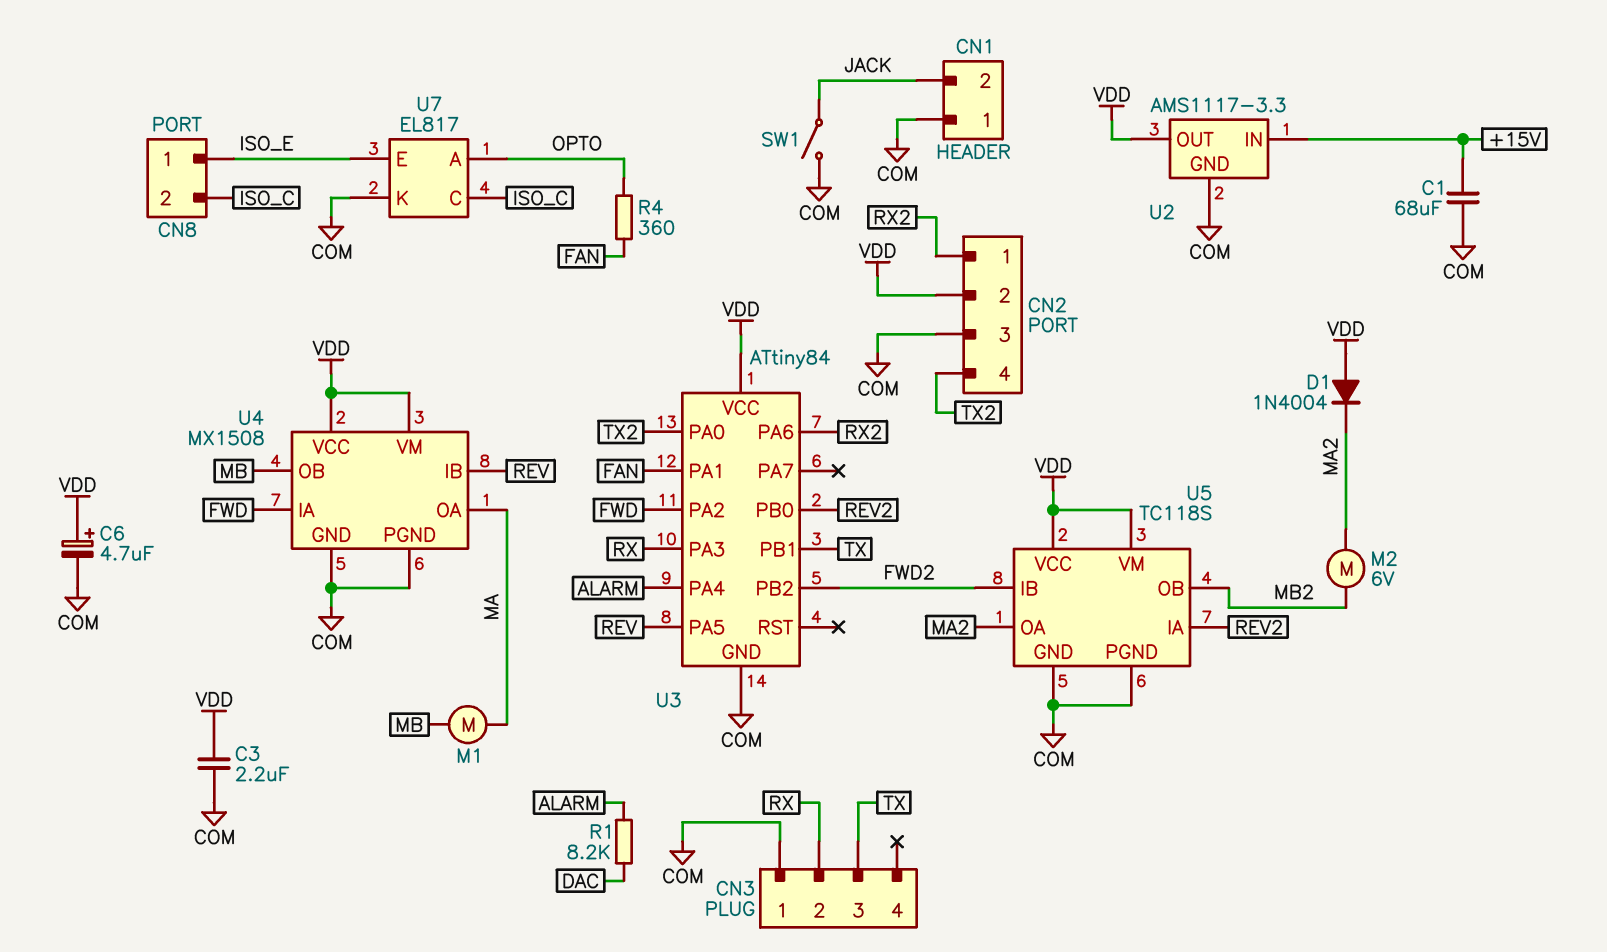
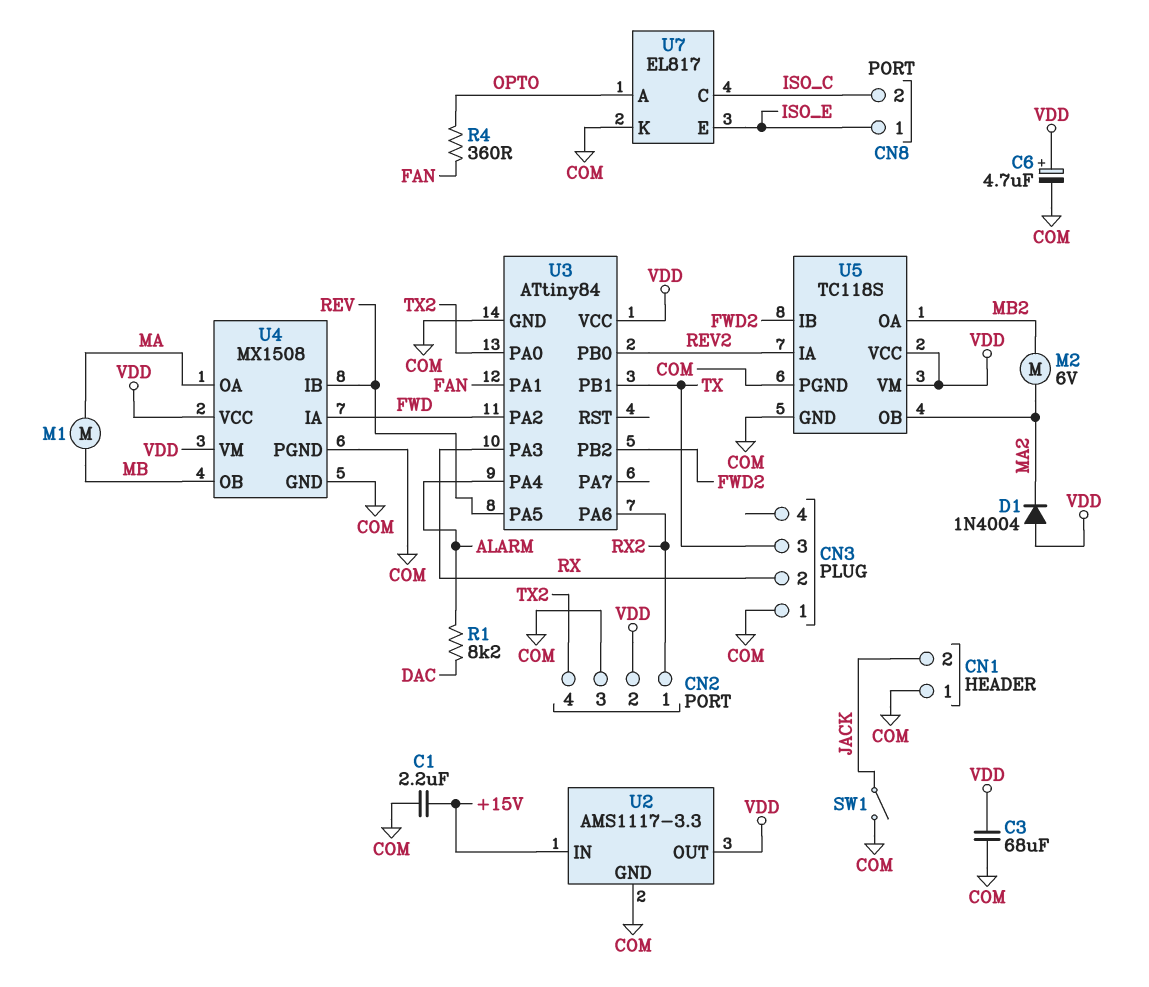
C1: 68uF (+15V, COM) -> 2.2uF (+15V, COM)
C3: 2.2uF (COM, VDD) -> 68uF (COM, VDD)
U5 pin OA: MA2 -> MB2
U5 pin OB: MB2 -> MA2

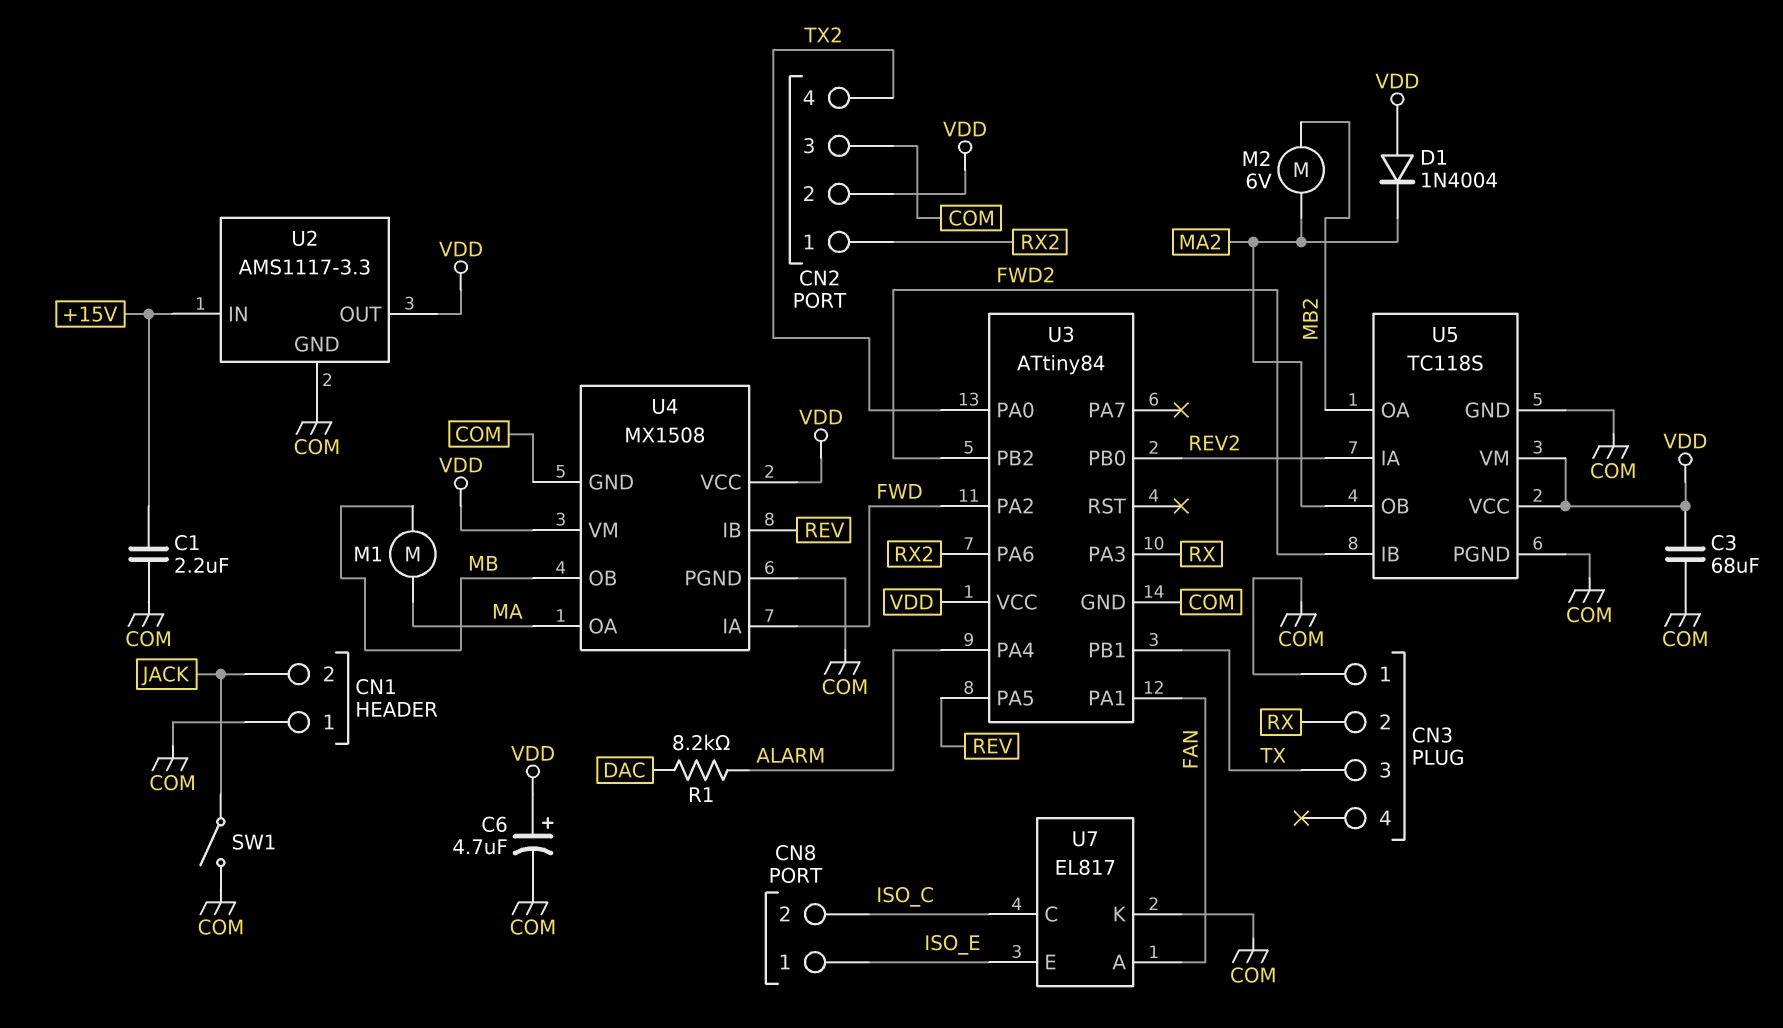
R4: 360 (FAN, OPTO) -> none
U7 pin A: OPTO -> FAN

